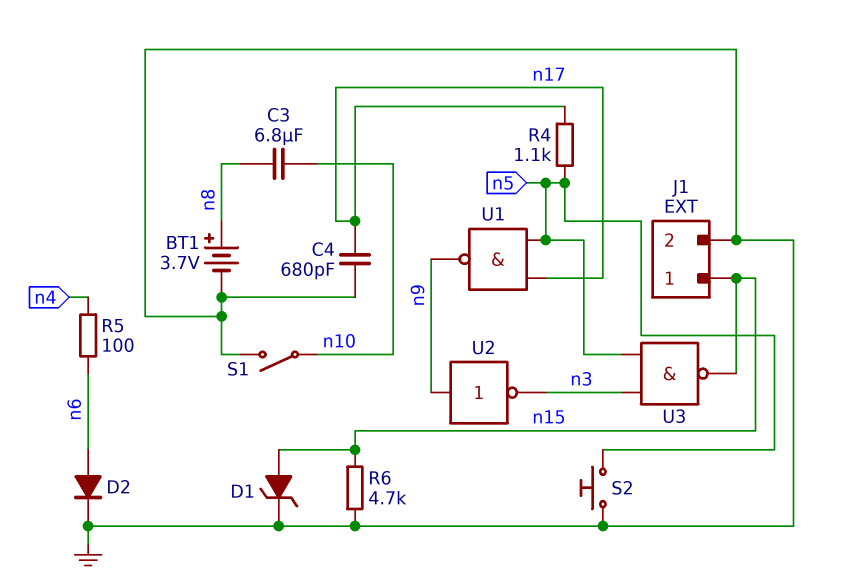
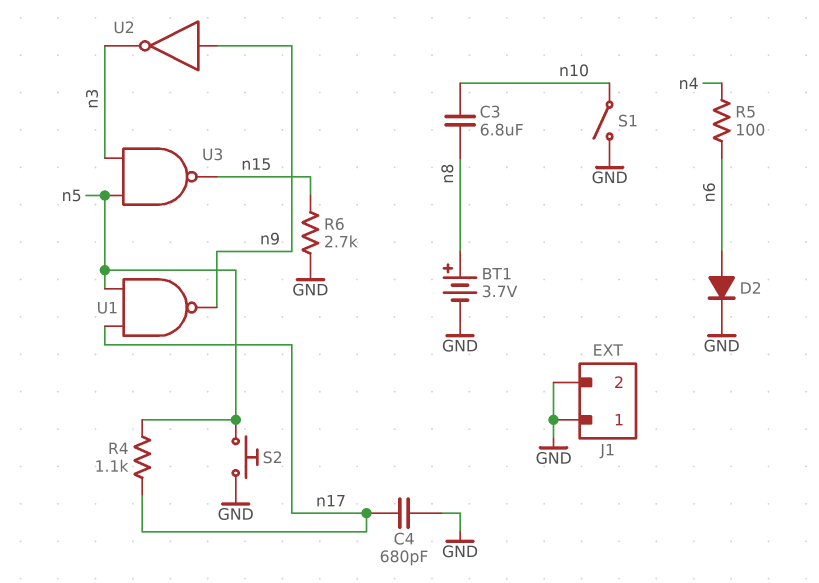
D1: zener (A n15, K GND) -> none
J1 pin 1: n15 -> GND
R6: 4.7k (GND, n15) -> 2.7k (GND, n15)

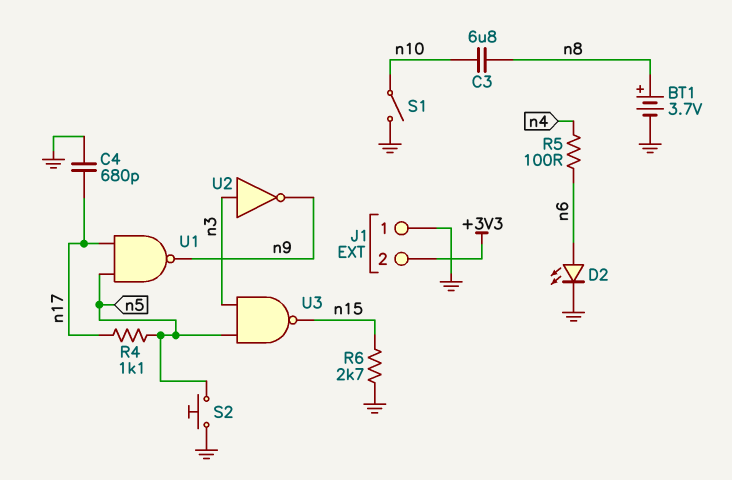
D2: diode (A n6, K GND) -> LED (A n6, K GND)
J1 pin 2: GND -> +3V3
U2: NOT (in n9, out n3) -> NOT (in n3, out n9)

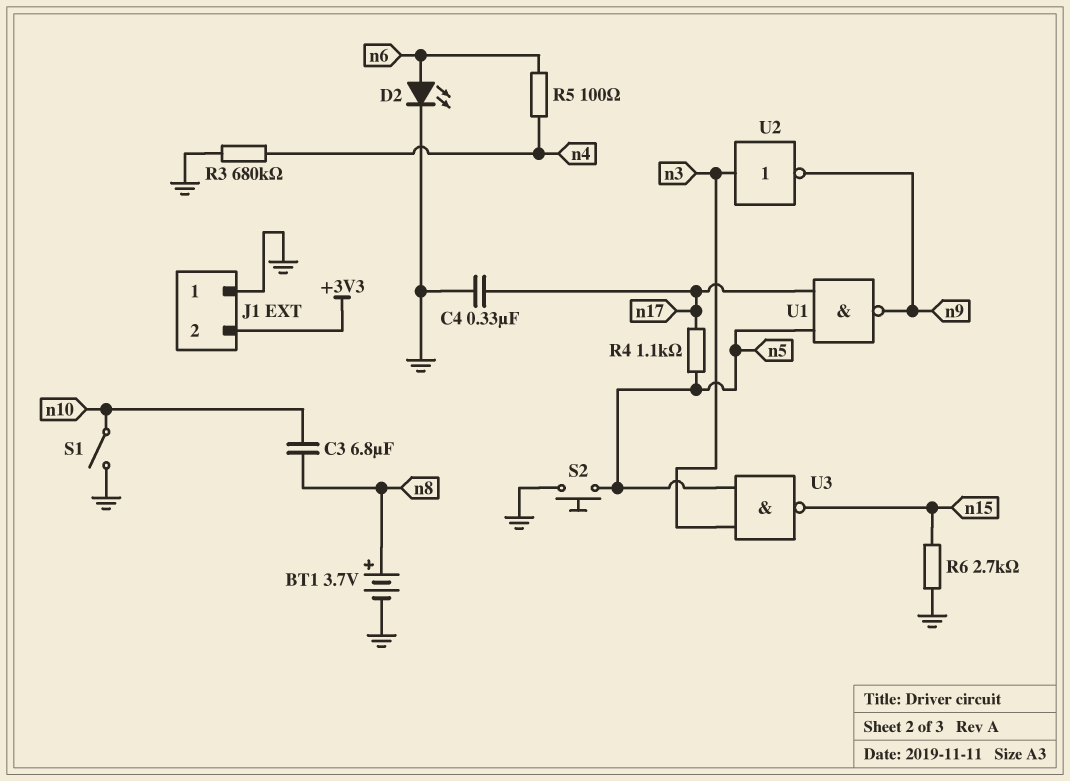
C4: 680pF (GND, n17) -> 330nF (GND, n17)
R3: none -> 680k (GND, n4)

